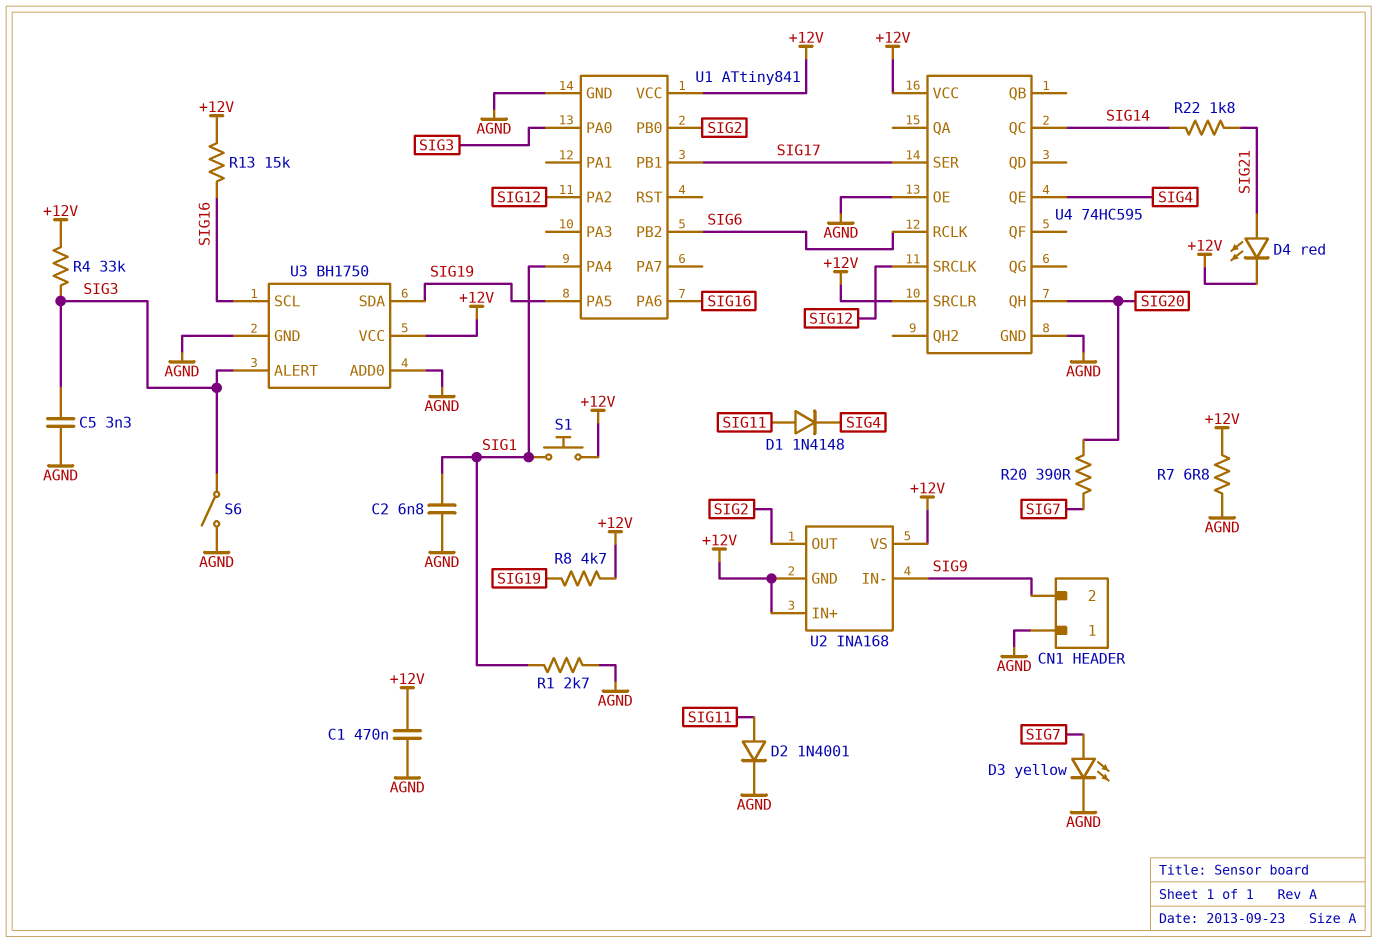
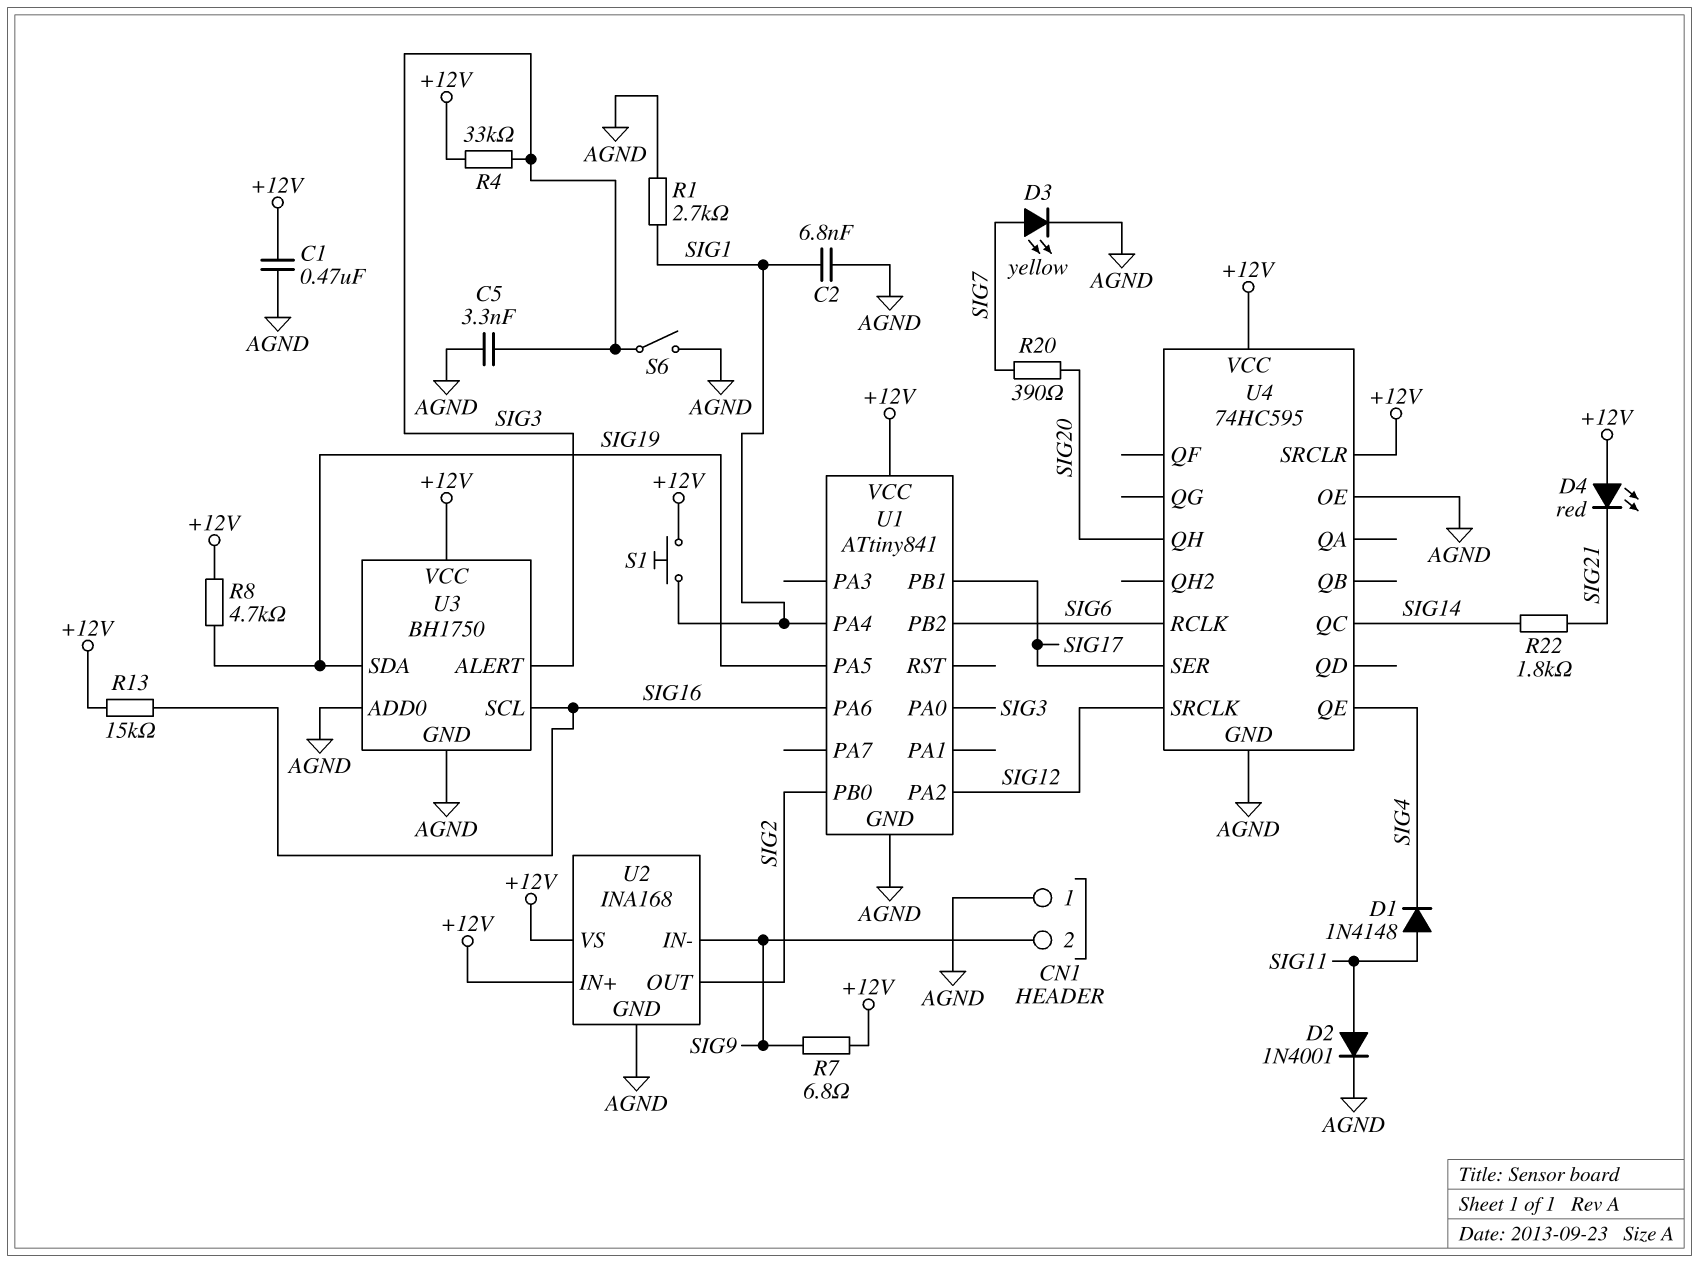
D4: LED red (A SIG21, K +12V) -> LED red (A +12V, K SIG21)
R7: 6.8 (+12V, AGND) -> 6.8 (+12V, SIG9)
U2 pin GND: +12V -> AGND

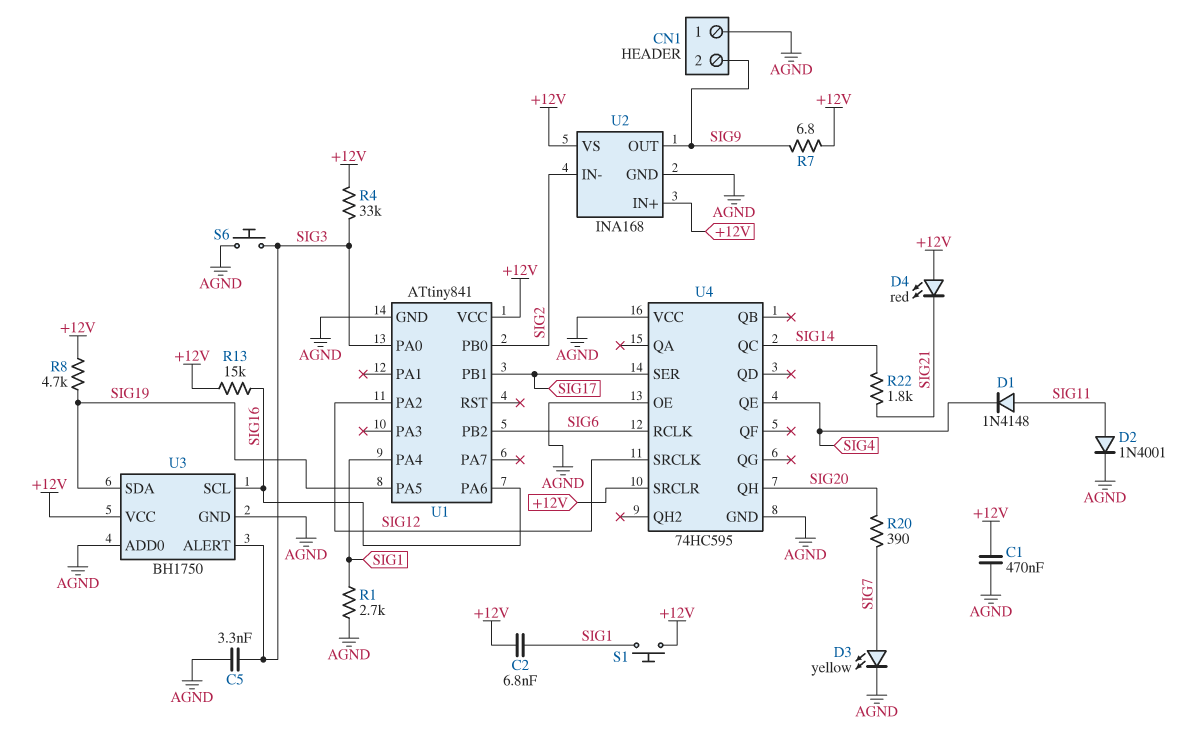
C2: 6.8nF (AGND, SIG1) -> 6.8nF (+12V, SIG1)
S6: switch (AGND, SIG3) -> button (AGND, SIG3)
U2 pin IN-: SIG9 -> SIG2
U2 pin OUT: SIG2 -> SIG9
U4 pin VCC: +12V -> AGND

